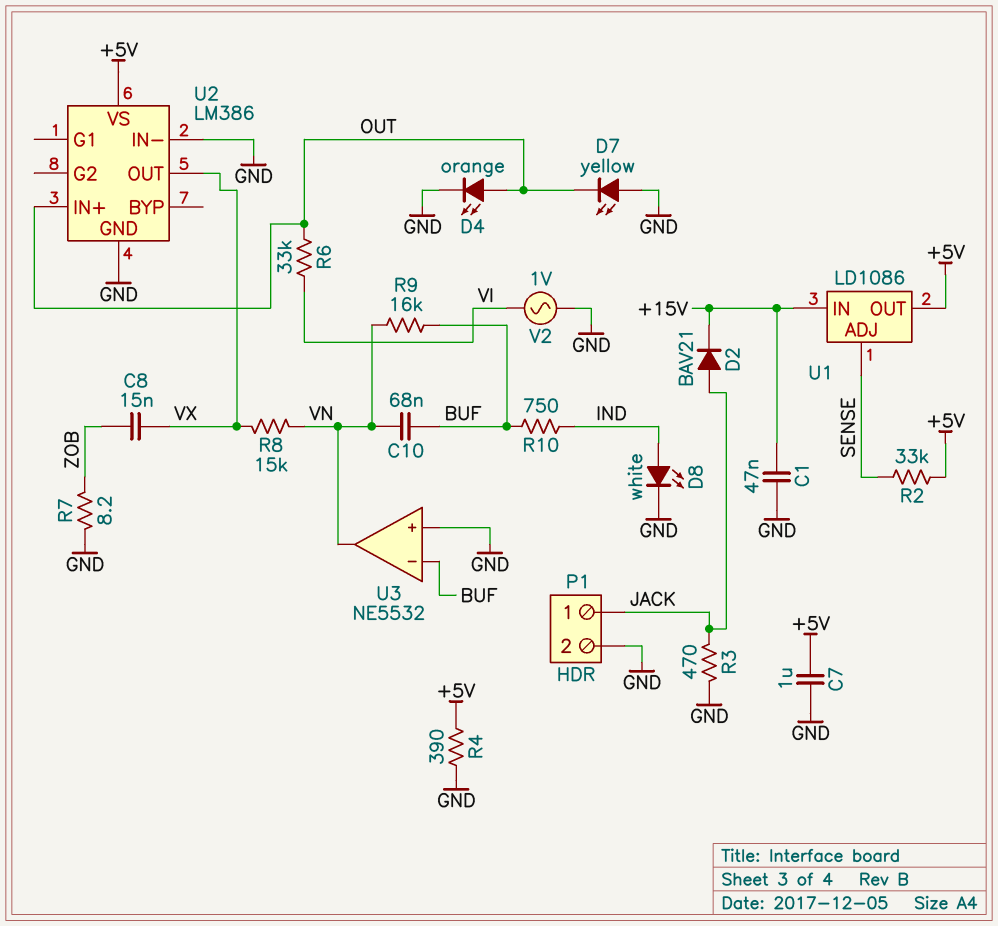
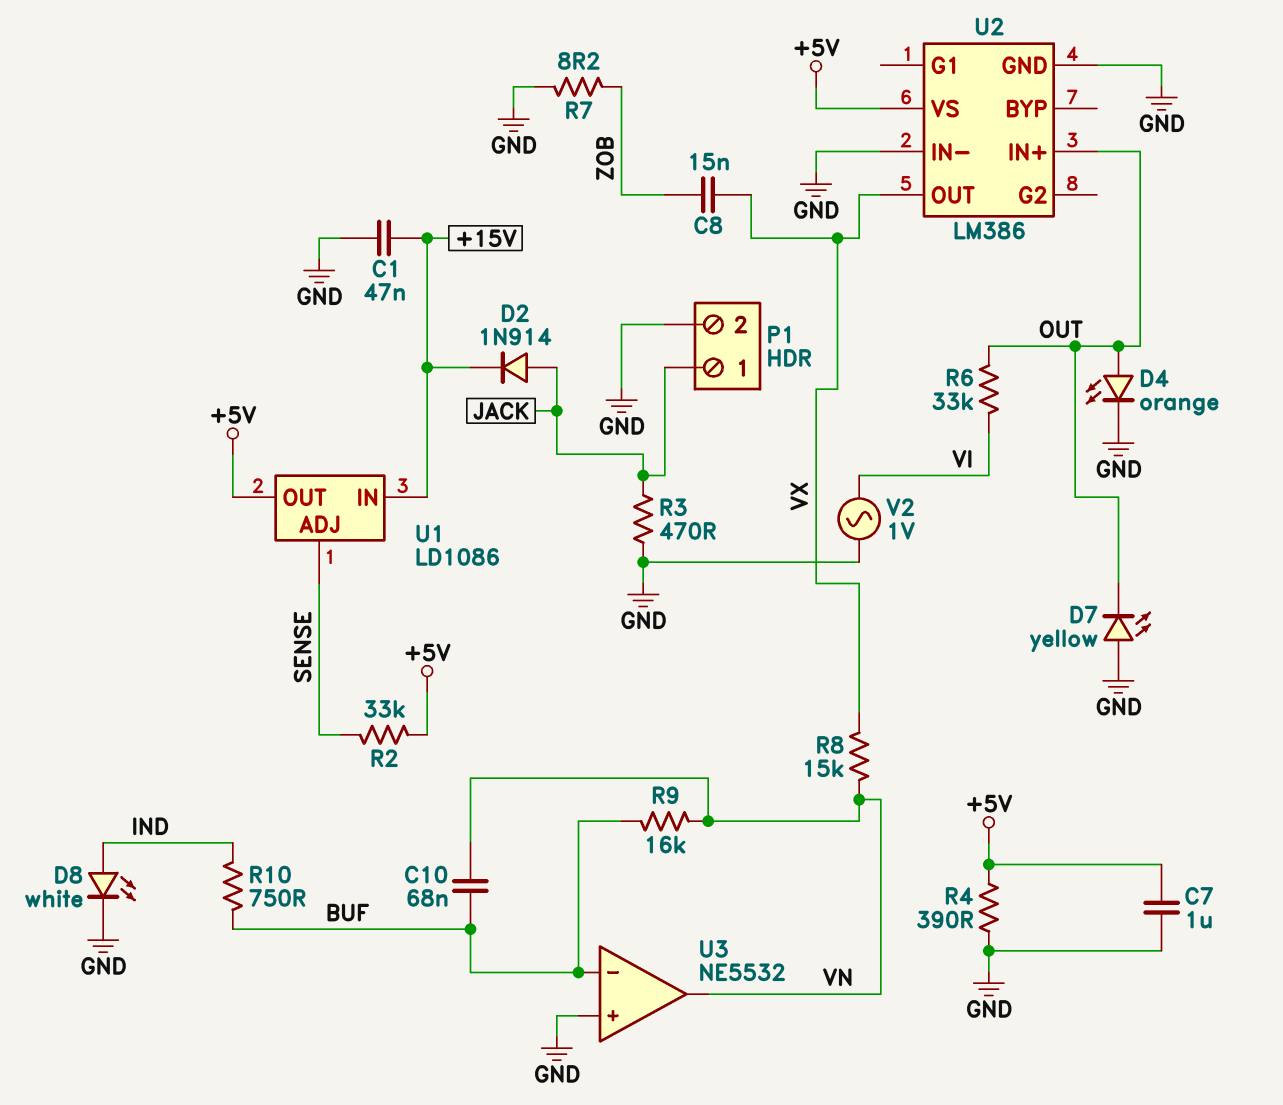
D2: diode BAV21 (A JACK, K +15V) -> diode 1N914 (A JACK, K +15V)

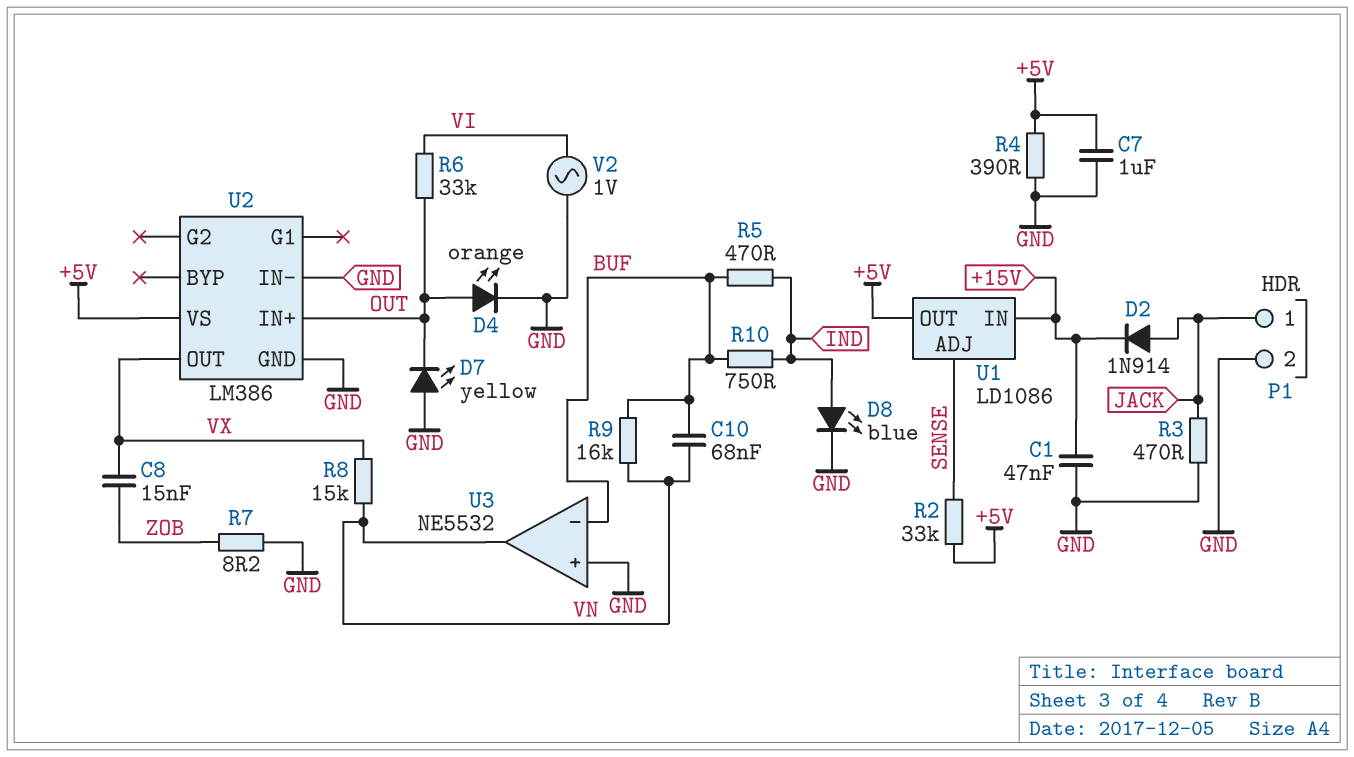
D8: LED white (A IND, K GND) -> LED blue (A IND, K GND)
R5: none -> 470 (BUF, IND)

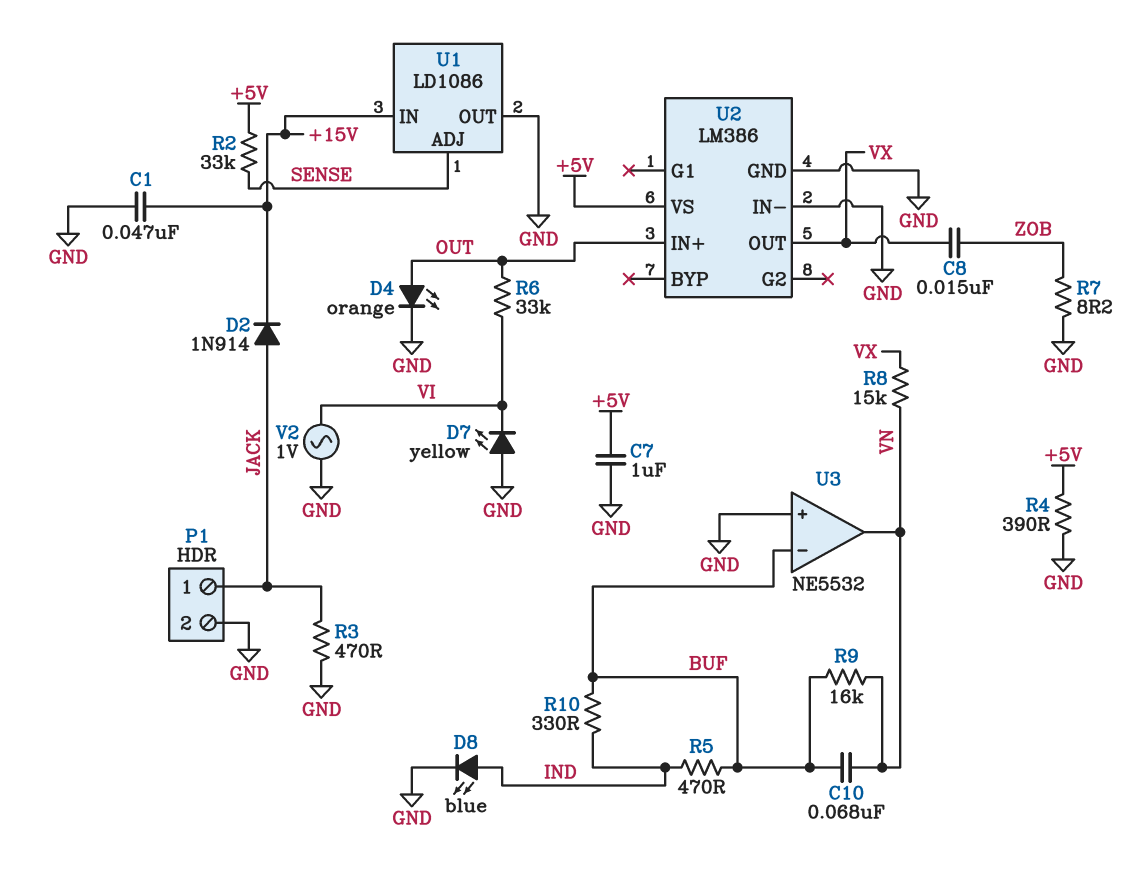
D7: LED yellow (A GND, K OUT) -> LED yellow (A GND, K VI)
R10: 750 (BUF, IND) -> 330 (BUF, IND)
U1 pin OUT: +5V -> GND

